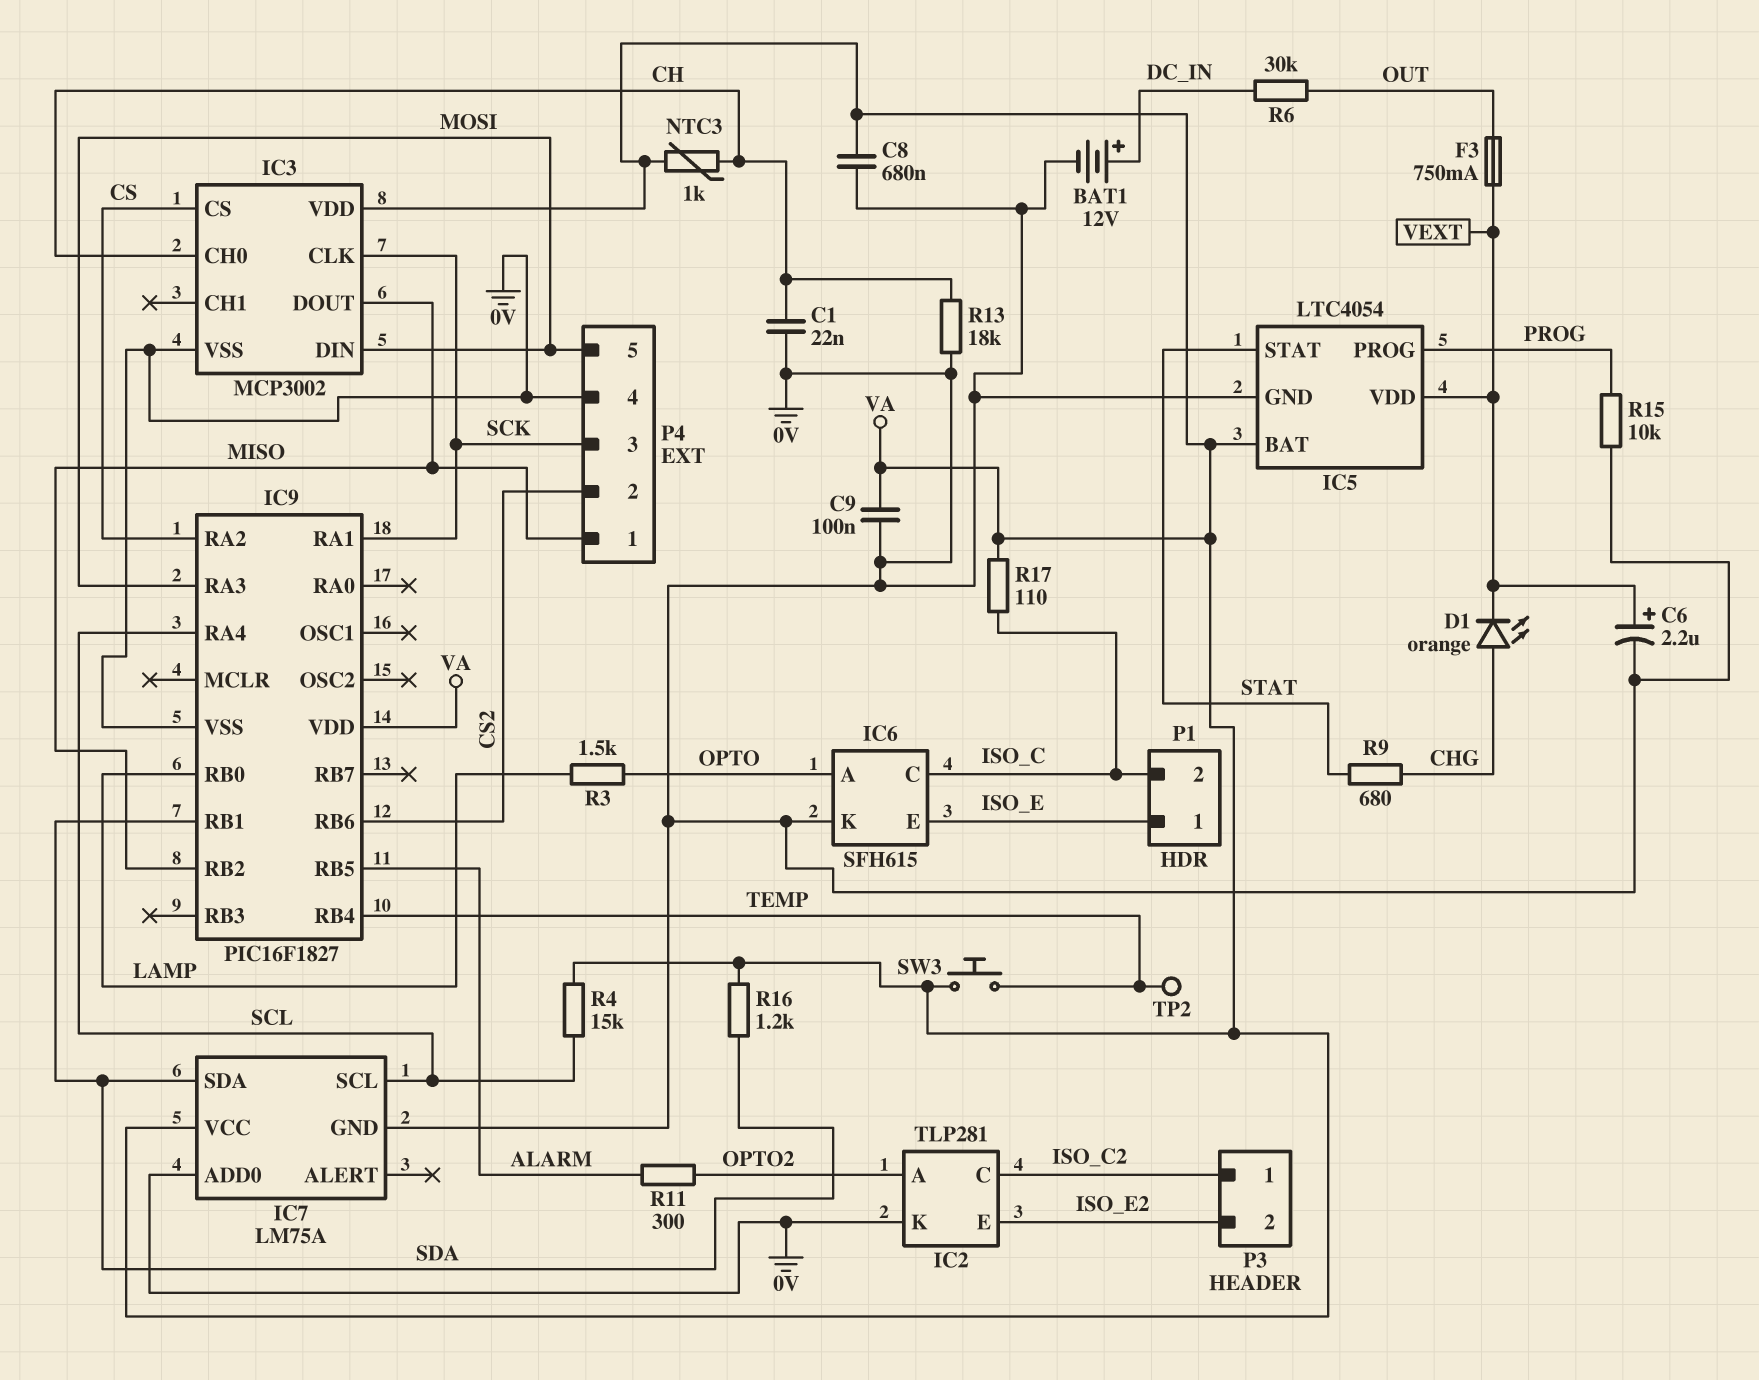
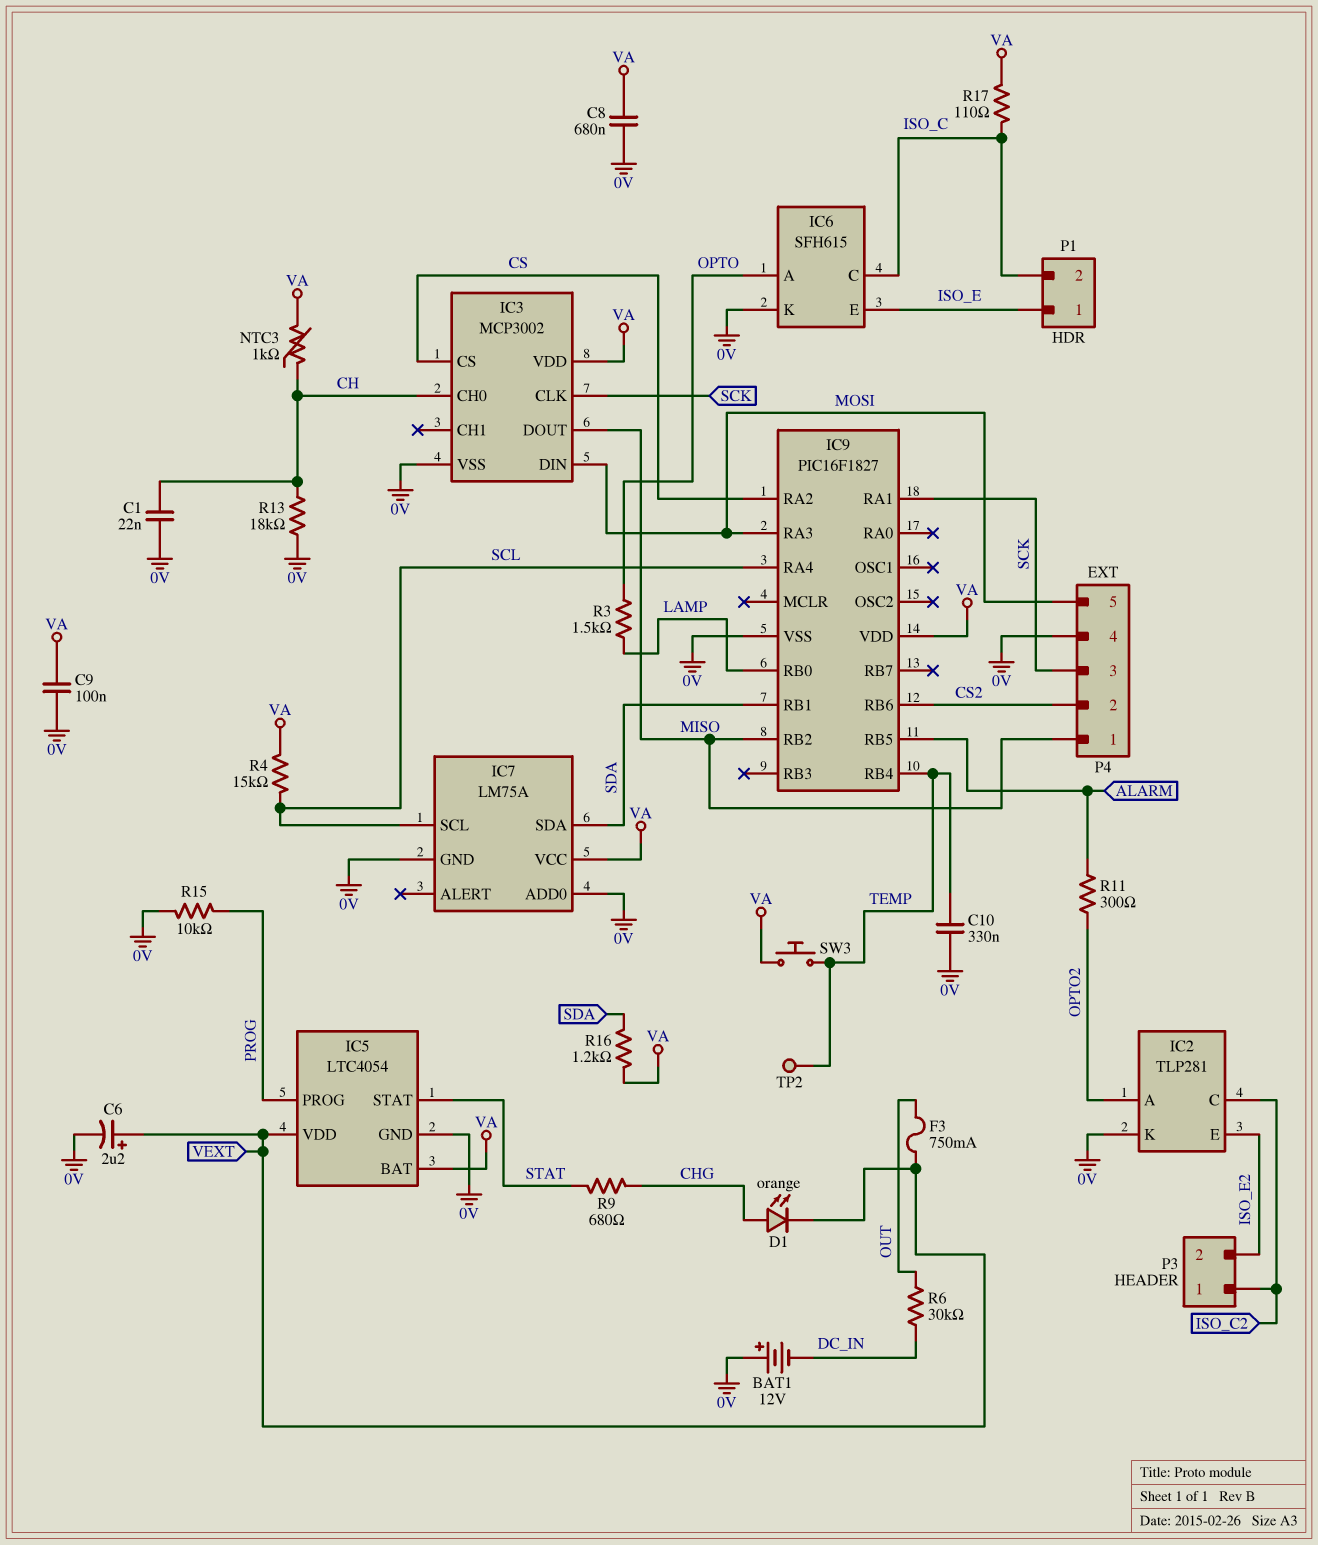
BAT1: 12V (plus DC_IN, minus 0V) -> 12V (plus 0V, minus DC_IN)
C10: none -> 330nF (0V, TEMP)

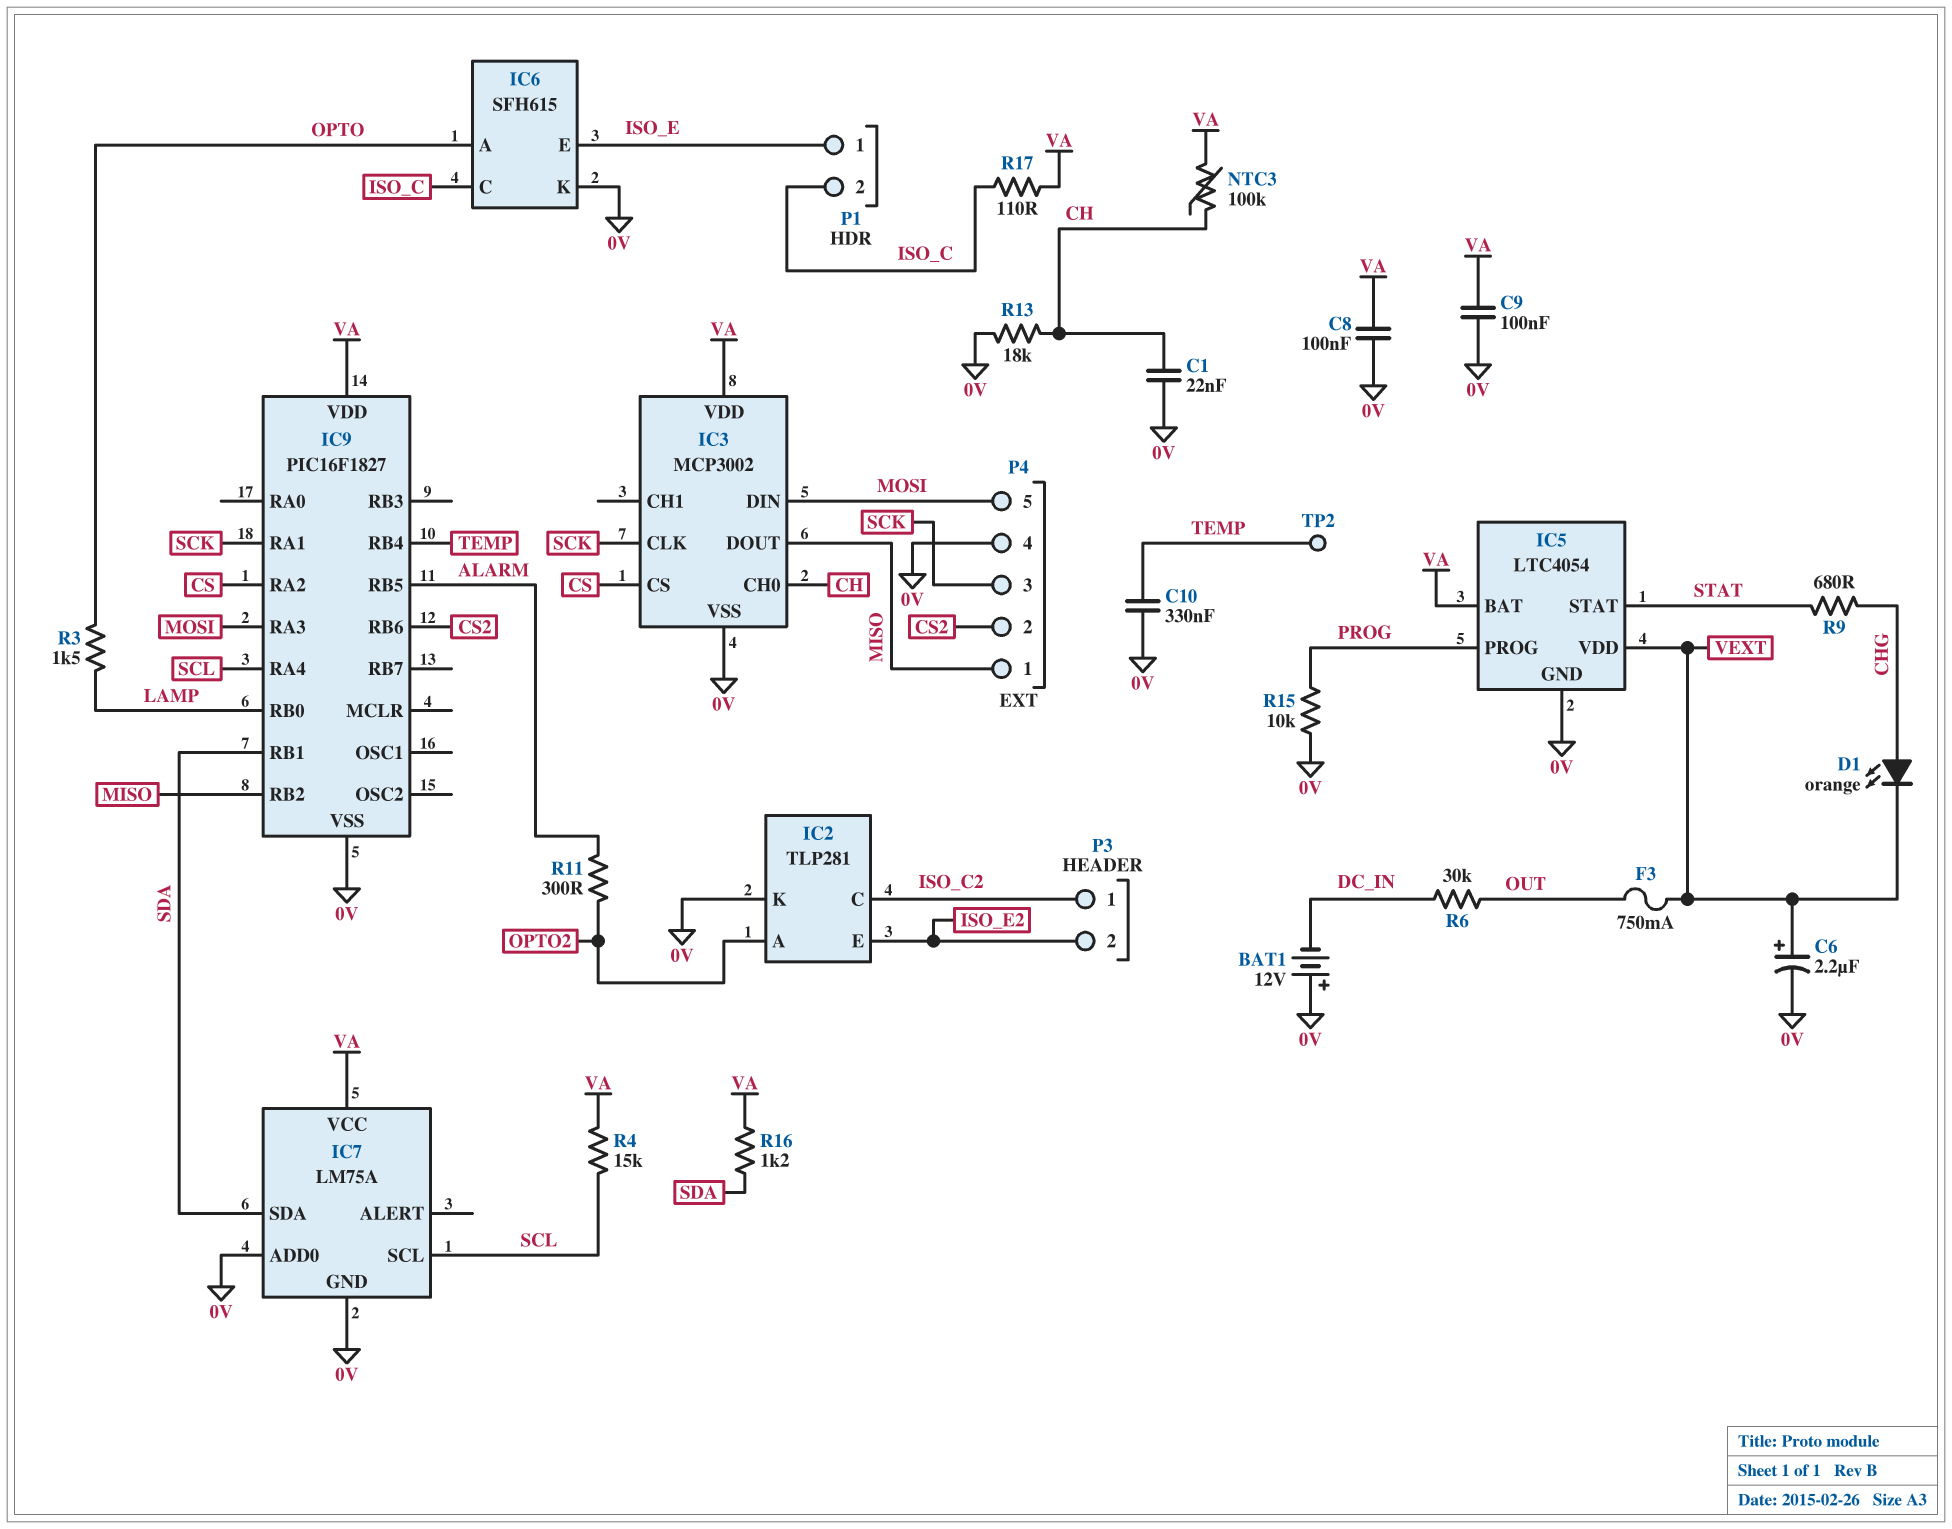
C8: 680nF (0V, VA) -> 100nF (0V, VA)
NTC3: 1k (CH, VA) -> 100k (CH, VA)
SW3: button (TEMP, VA) -> none

